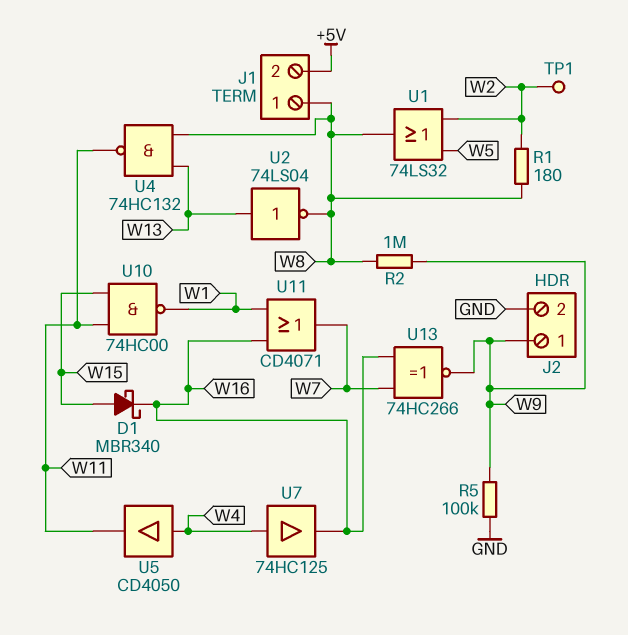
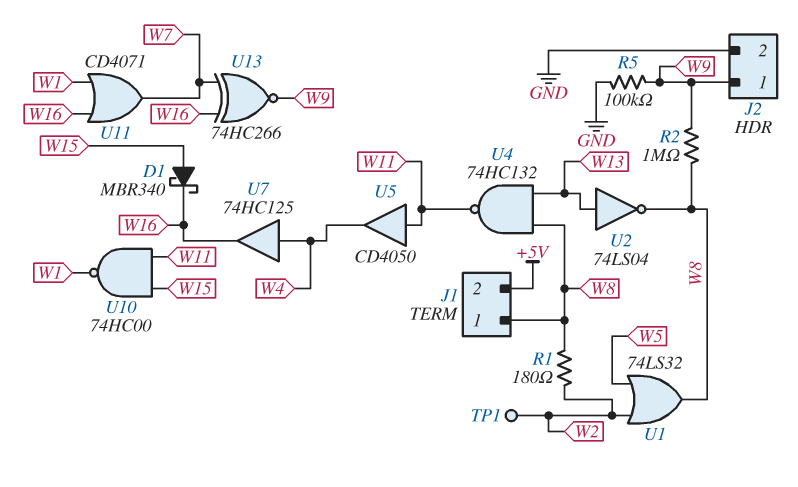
U5: buffer CD4050 (in W4, out W11) -> buffer CD4050 (in W11, out W4)

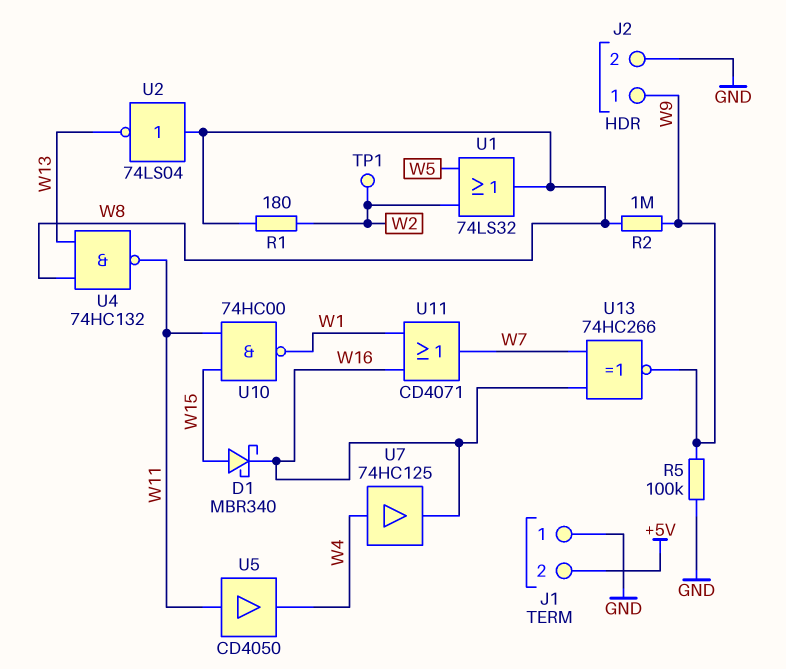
J1 pin 1: W8 -> GND
U2: NOT 74LS04 (in W13, out W8) -> NOT 74LS04 (in W8, out W13)

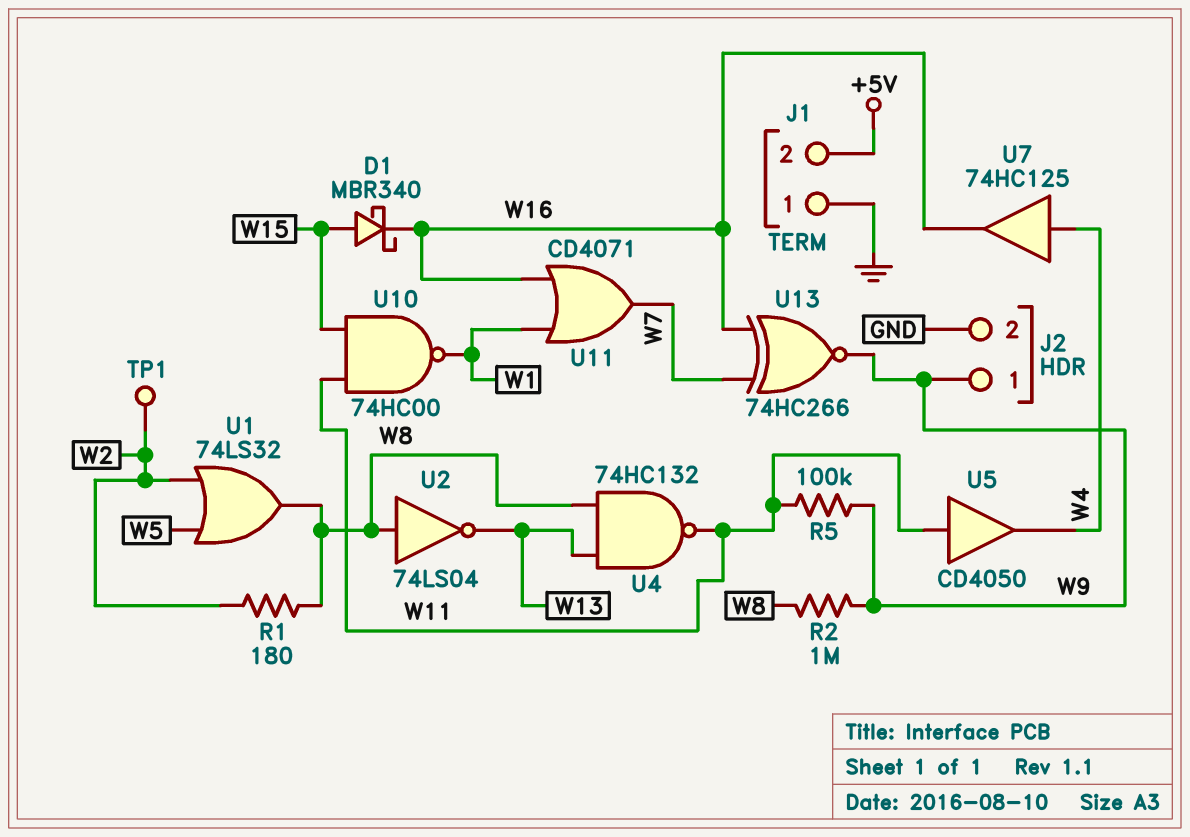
R5: 100k (GND, W9) -> 100k (W9, W11)

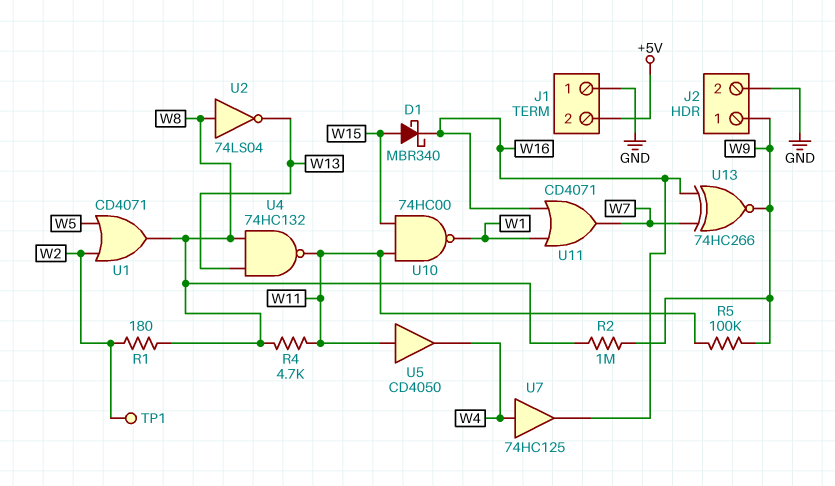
R4: none -> 4.7k (W8, W11)
U1: OR 74LS32 (in W2, in W5, out W8) -> OR CD4071 (in W2, in W5, out W8)

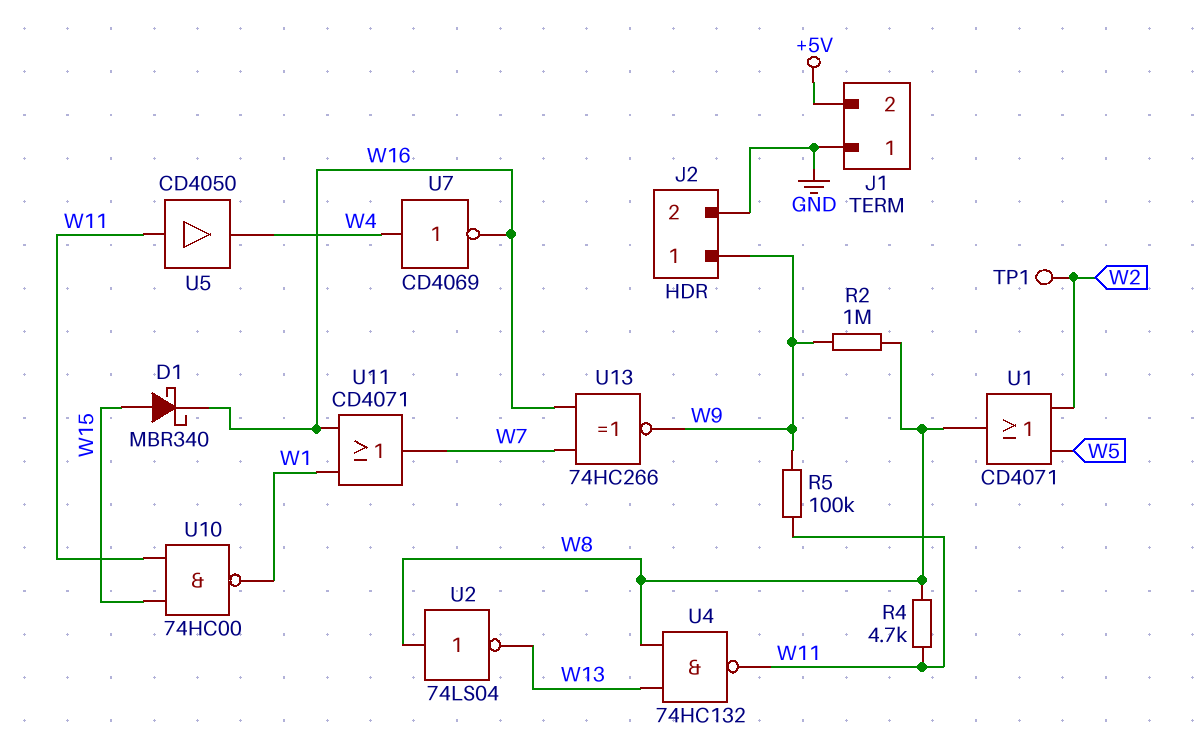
R1: 180 (W2, W8) -> none
U7: buffer 74HC125 (in W4, out W16) -> NOT CD4069 (in W4, out W16)

